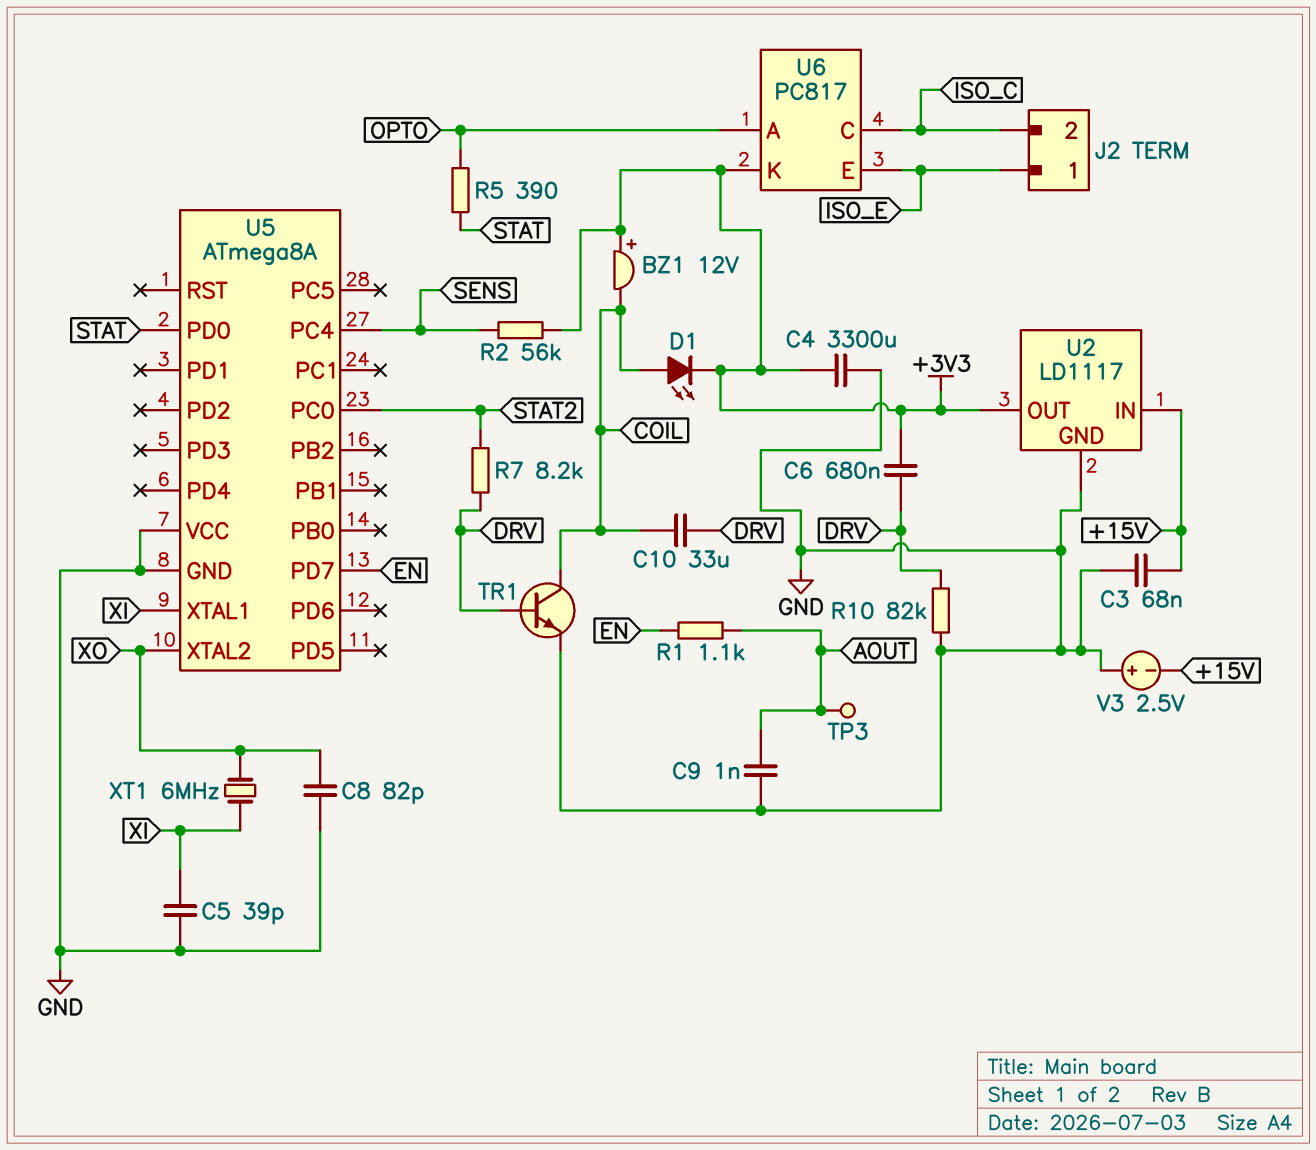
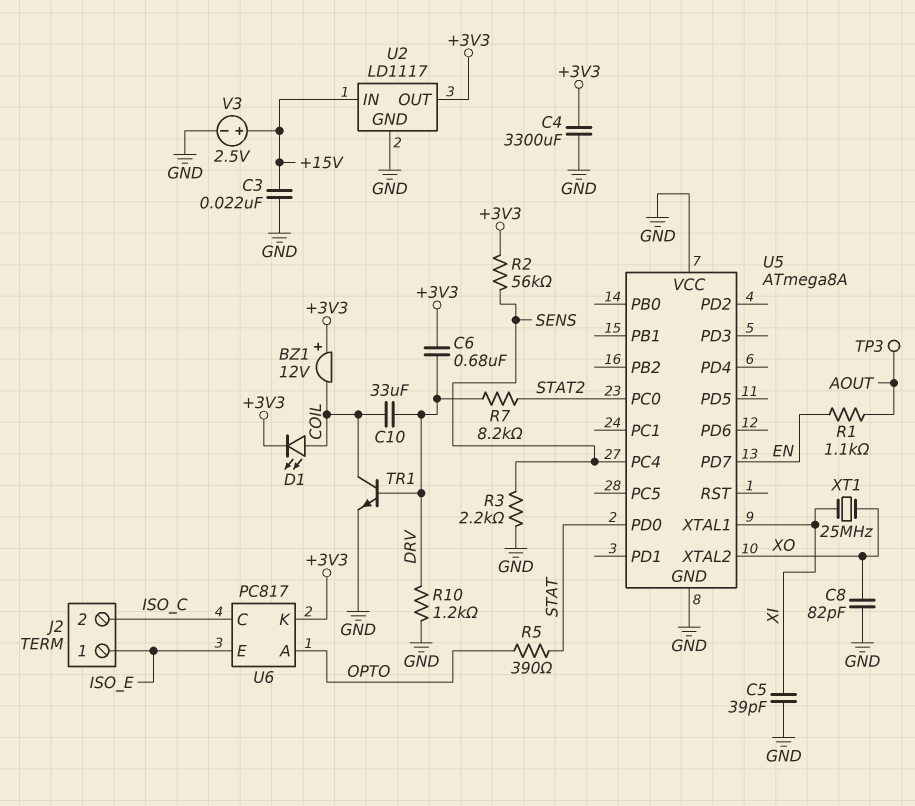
C3: 68nF (+15V, GND) -> 22nF (+15V, GND)
C9: 1nF (AOUT, GND) -> none
R3: none -> 2.2k (GND, SENS)
R10: 82k (DRV, GND) -> 1.2k (DRV, GND)
V3: 2.5V (plus GND, minus +15V) -> 2.5V (plus +15V, minus GND)
XT1: 6MHz (XI, XO) -> 25MHz (XI, XO)

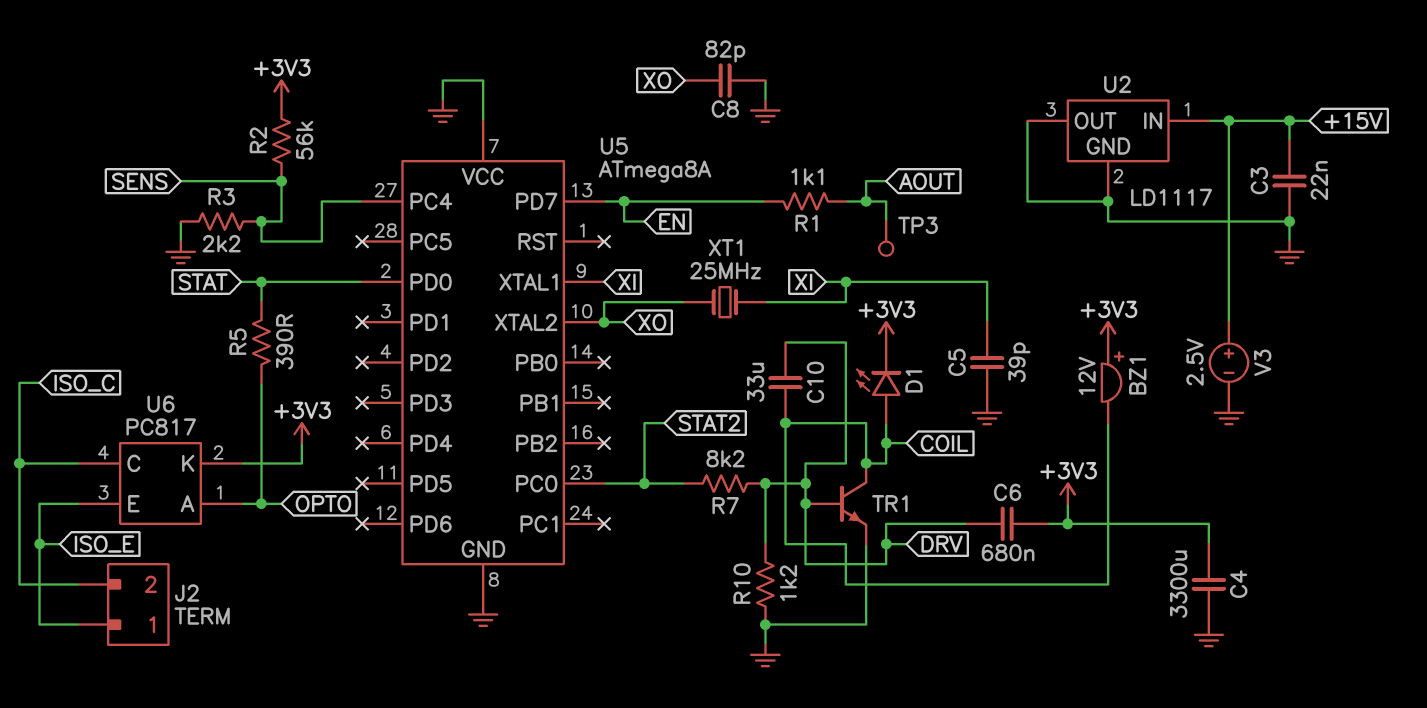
U2 pin OUT: +3V3 -> GND

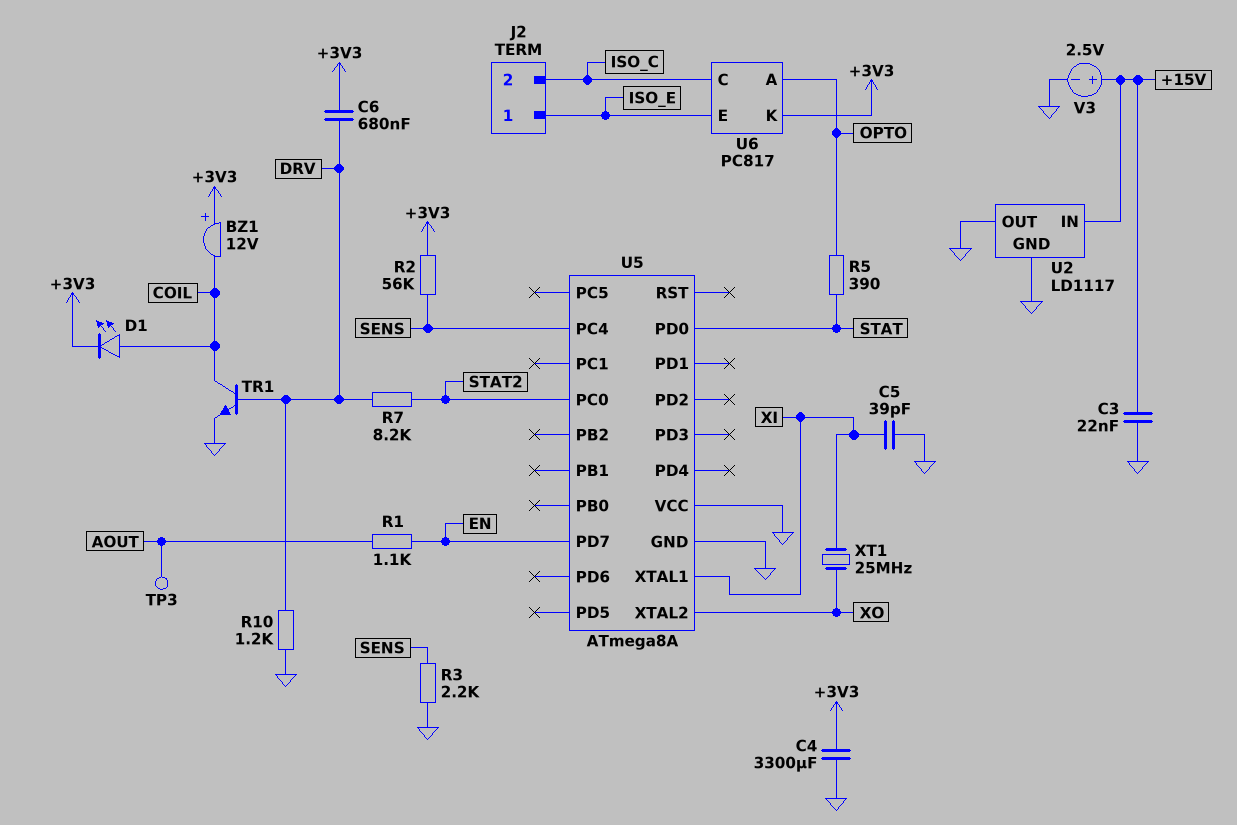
C8: 82pF (GND, XO) -> none
C10: 33uF (COIL, DRV) -> none

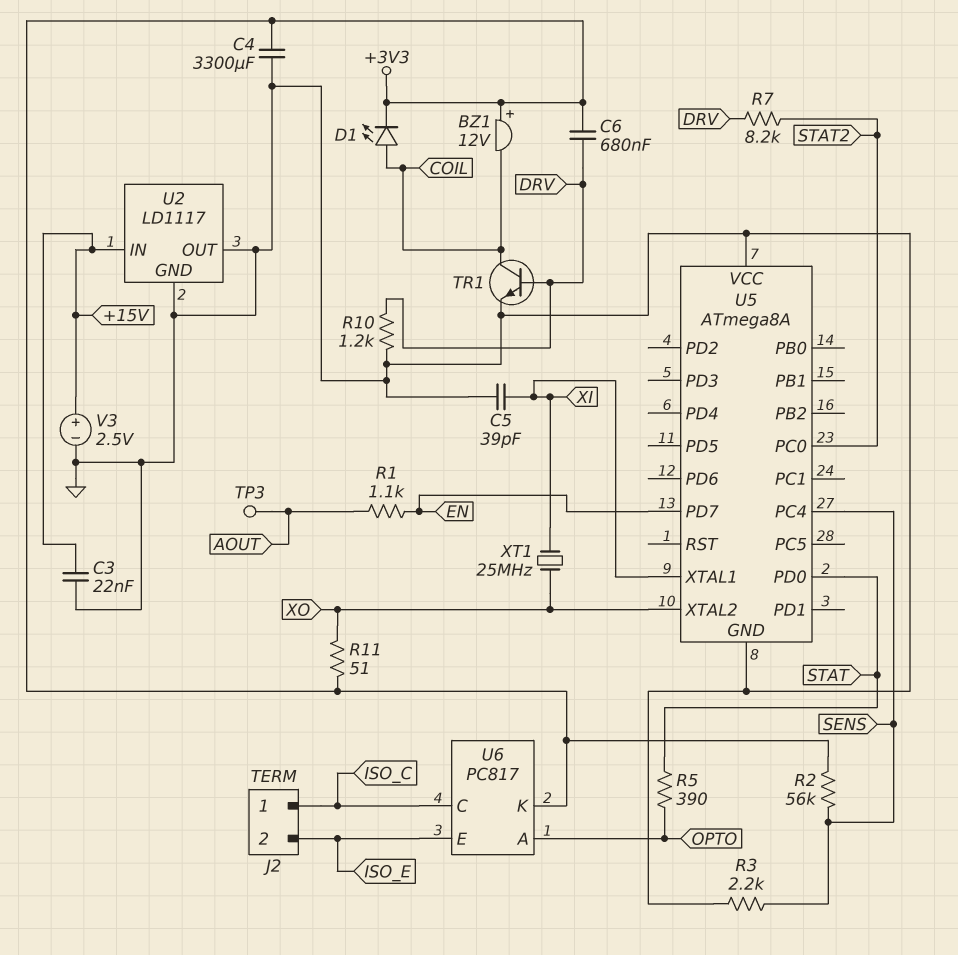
J2 pin 1: ISO_E -> ISO_C
J2 pin 2: ISO_C -> ISO_E
R11: none -> 51 (+3V3, XO)

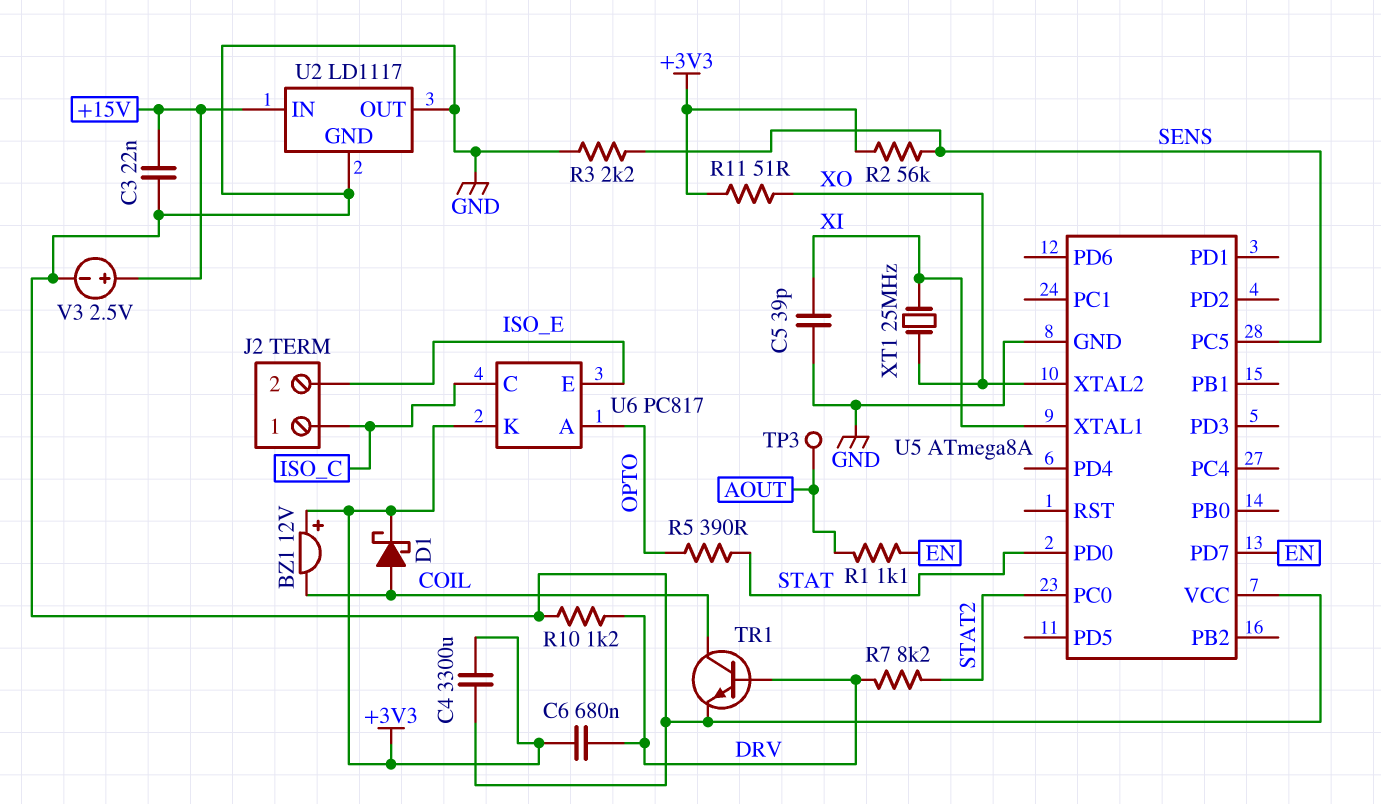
D1: LED (A COIL, K +3V3) -> schottky (A COIL, K +3V3)
U5 pin PC4: SENS -> none
U5 pin PC5: none -> SENS

